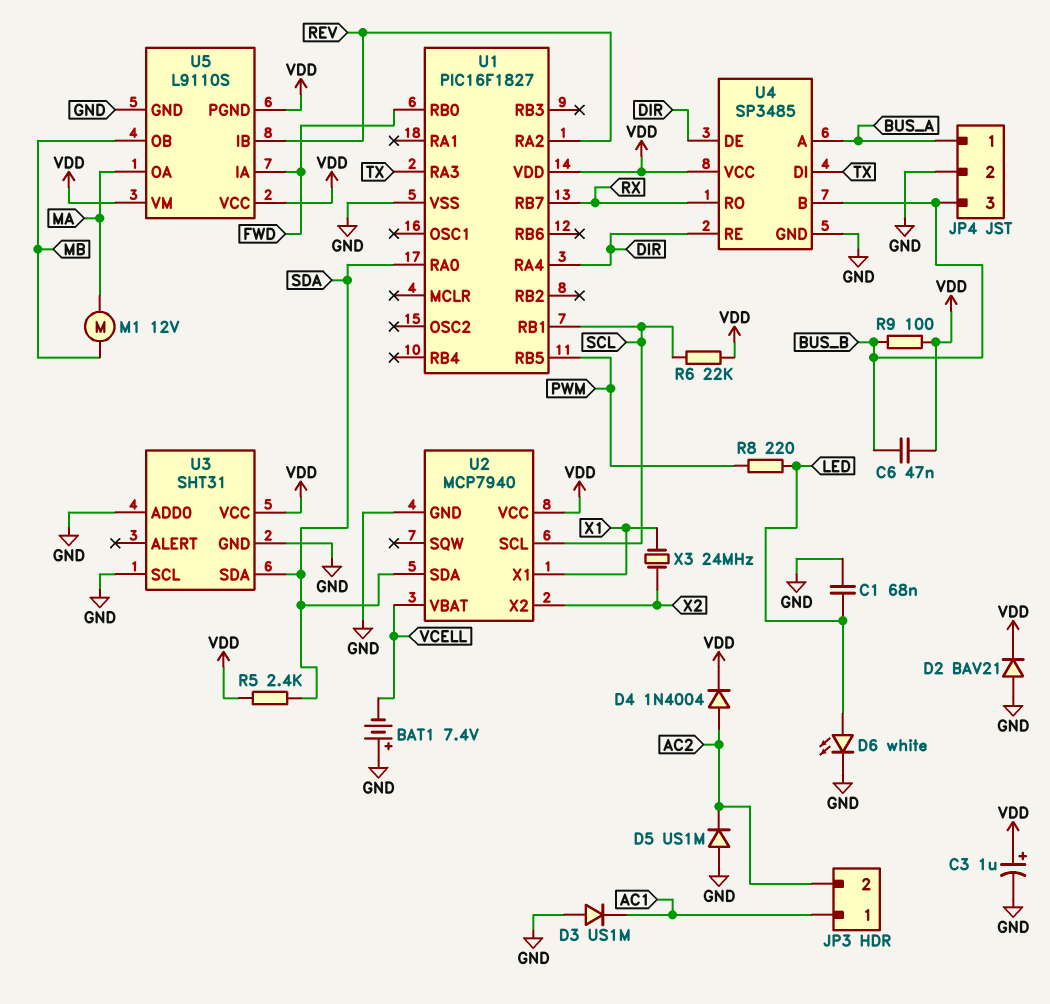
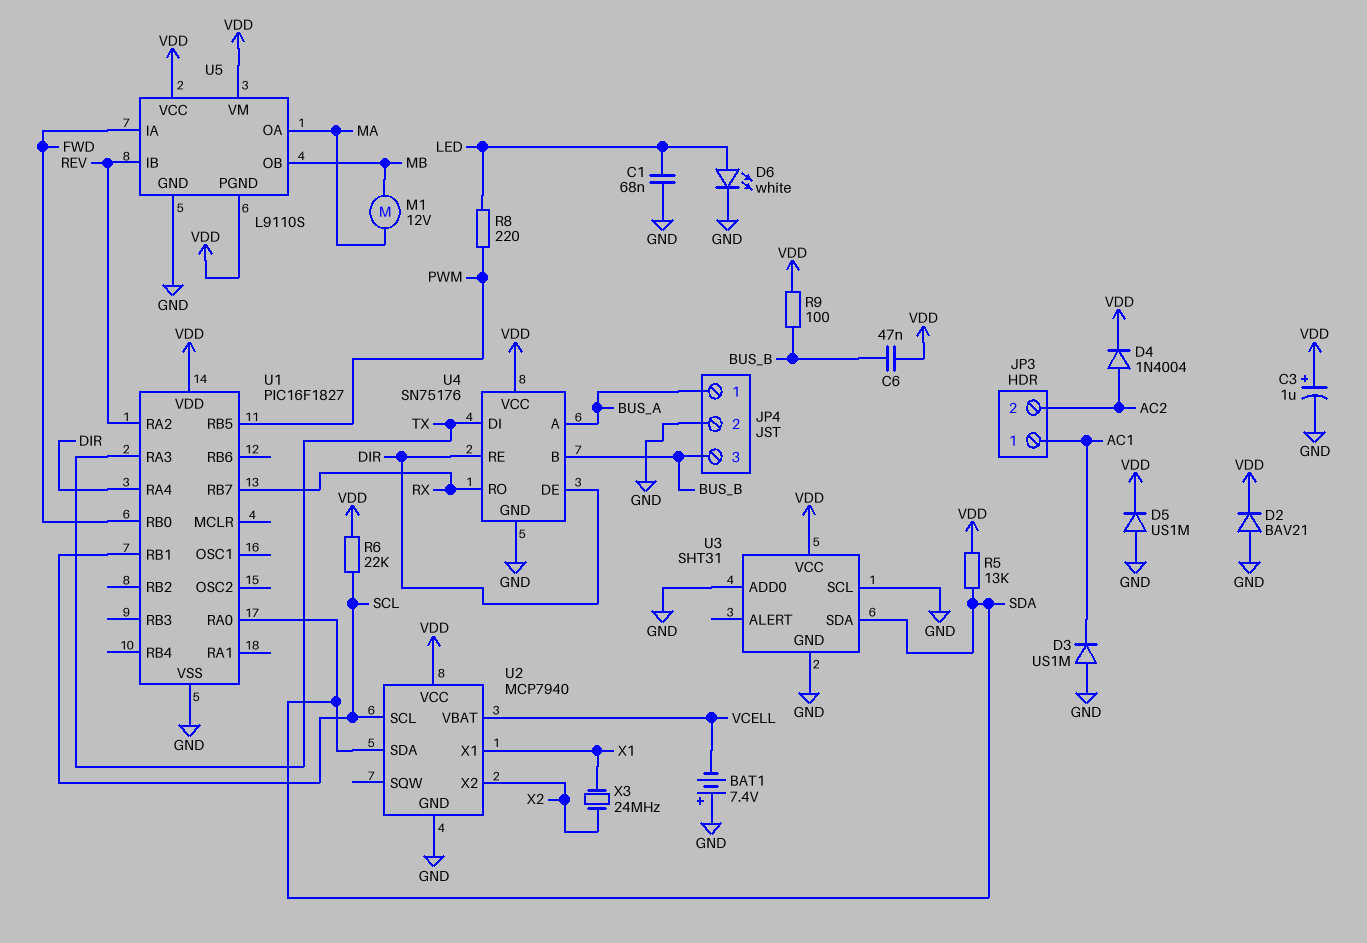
D5: diode US1M (A GND, K AC2) -> diode US1M (A GND, K VDD)
R5: 2.4k (SDA, VDD) -> 13k (SDA, VDD)
U4: SP3485 -> SN75176

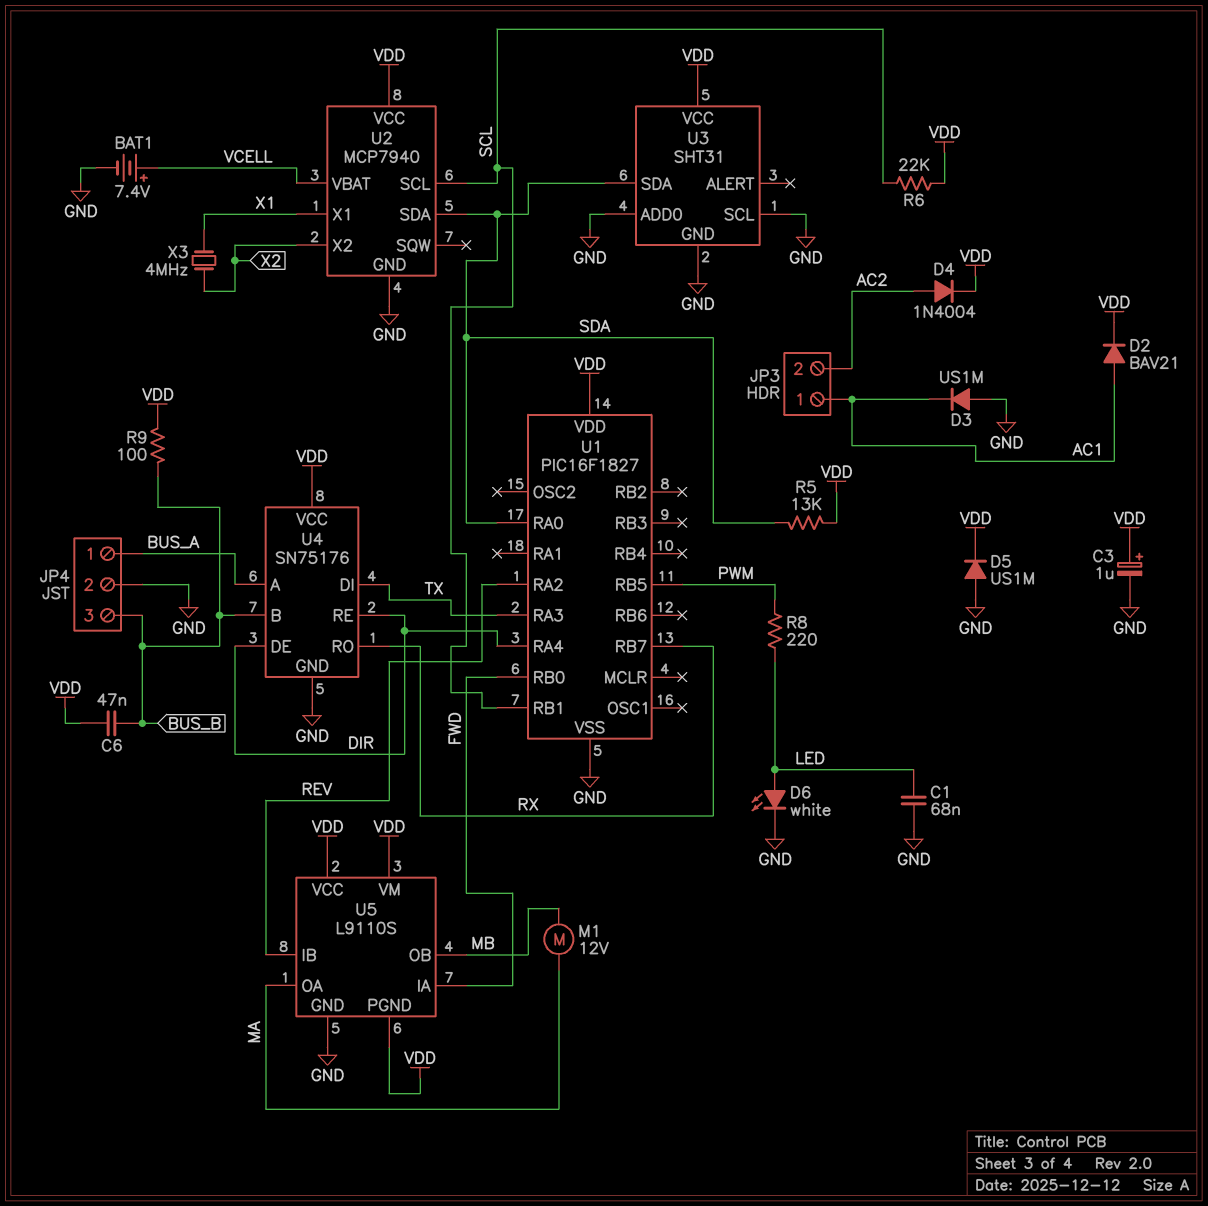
BAT1: 7.4V (plus GND, minus VCELL) -> 7.4V (plus VCELL, minus GND)
D2: diode BAV21 (A GND, K VDD) -> diode BAV21 (A AC1, K VDD)
X3: 24MHz (X1, X2) -> 4MHz (X1, X2)

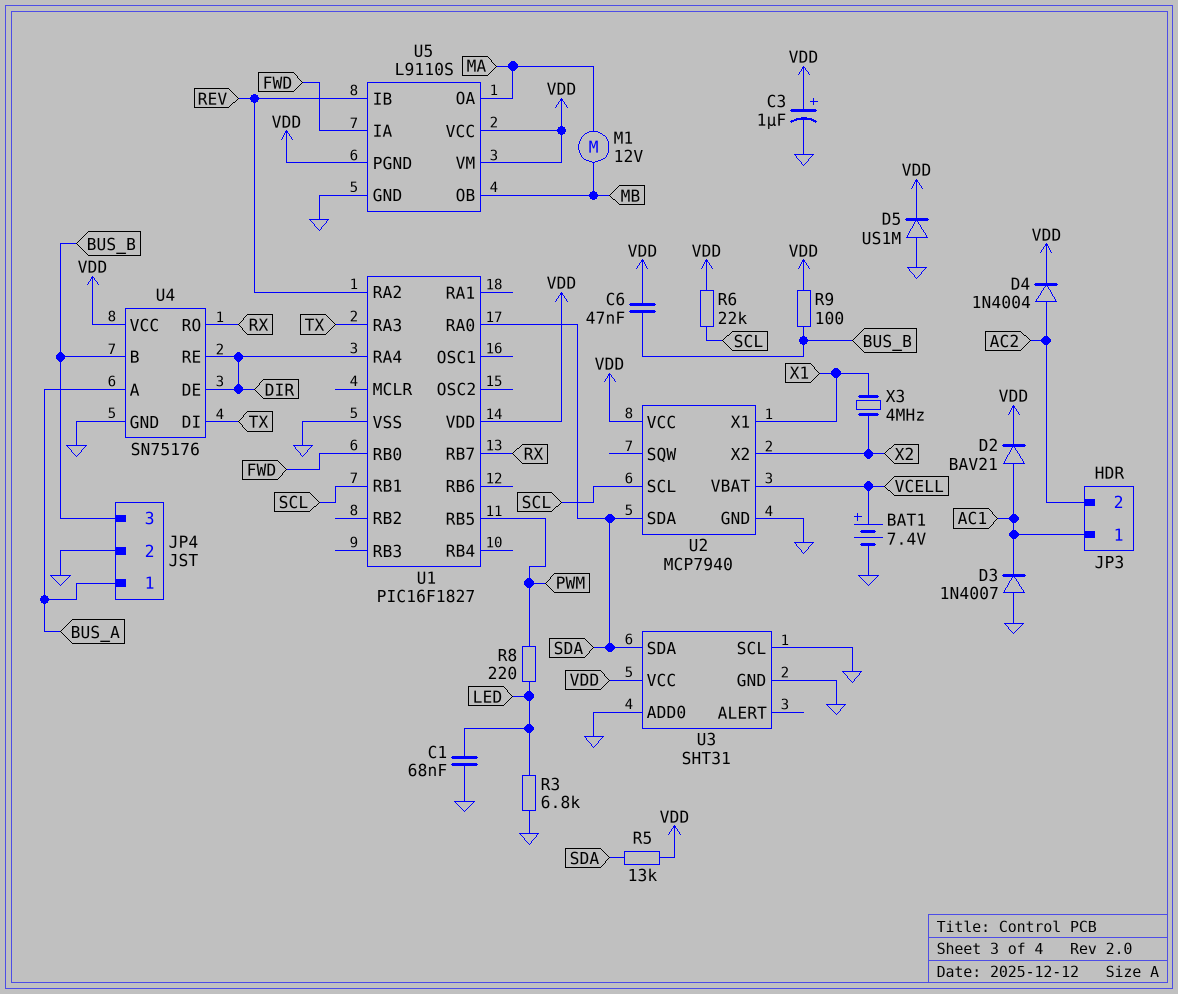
D3: diode US1M (A GND, K AC1) -> diode 1N4007 (A GND, K AC1)
D6: LED white (A LED, K GND) -> none
R3: none -> 6.8k (GND, LED)

